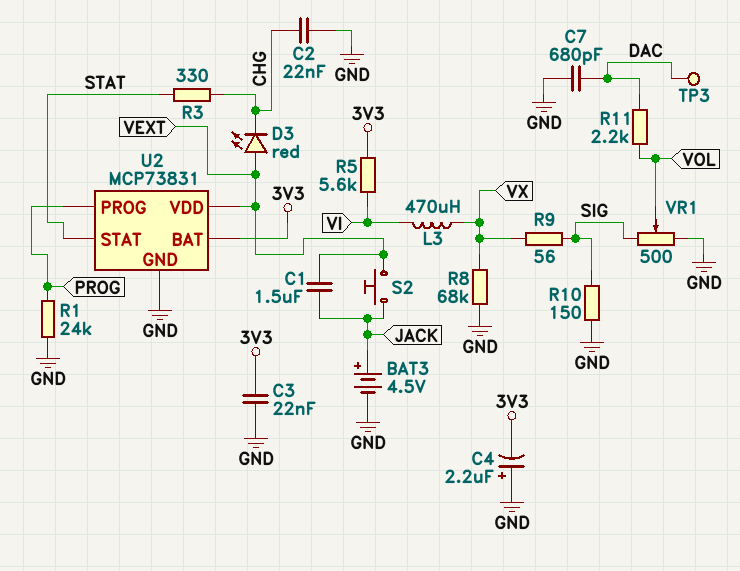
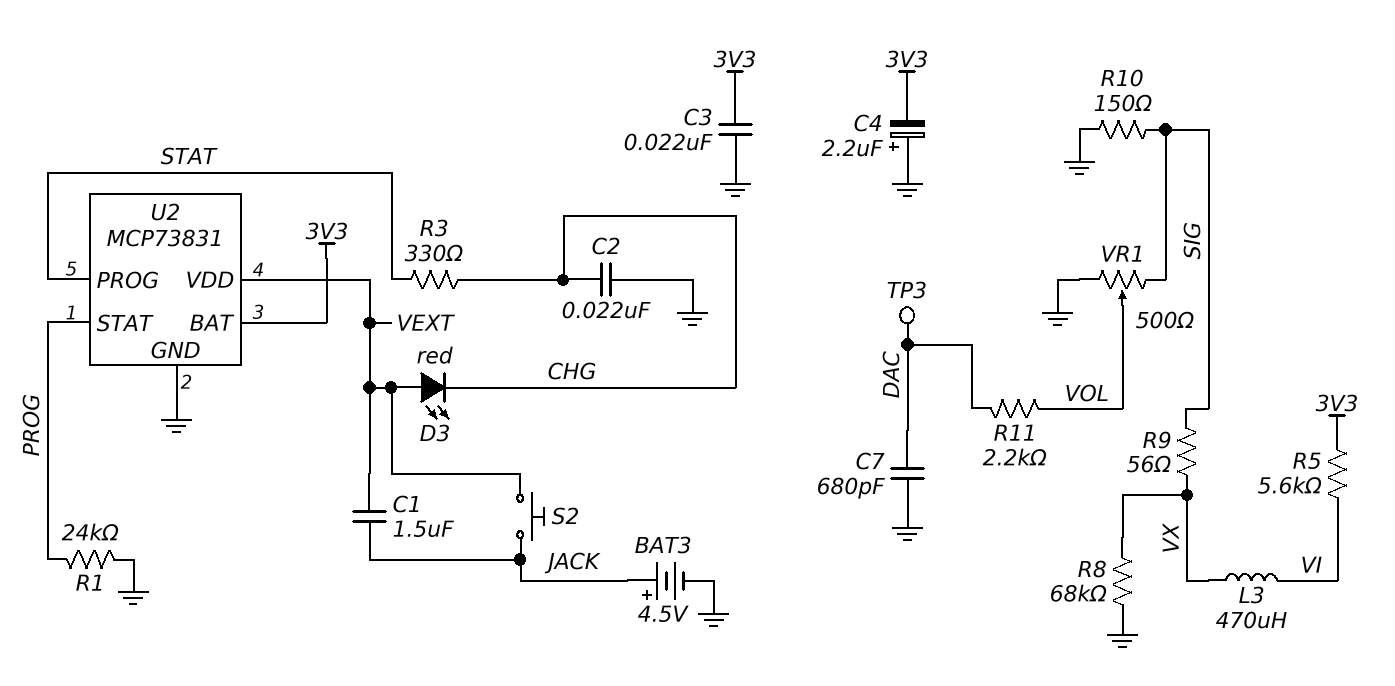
U2 pin PROG: PROG -> STAT
U2 pin STAT: STAT -> PROG

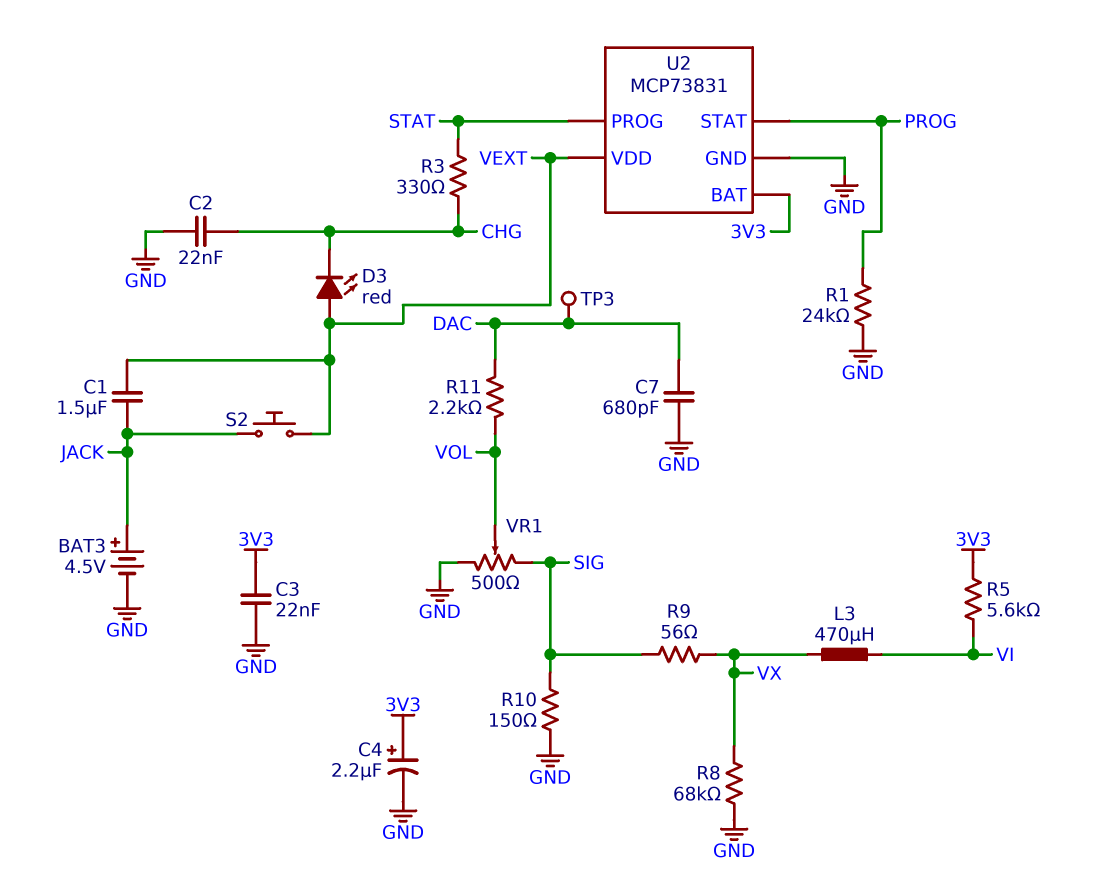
C4: 2.2uF (plus GND, minus 3V3) -> 2.2uF (plus 3V3, minus GND)

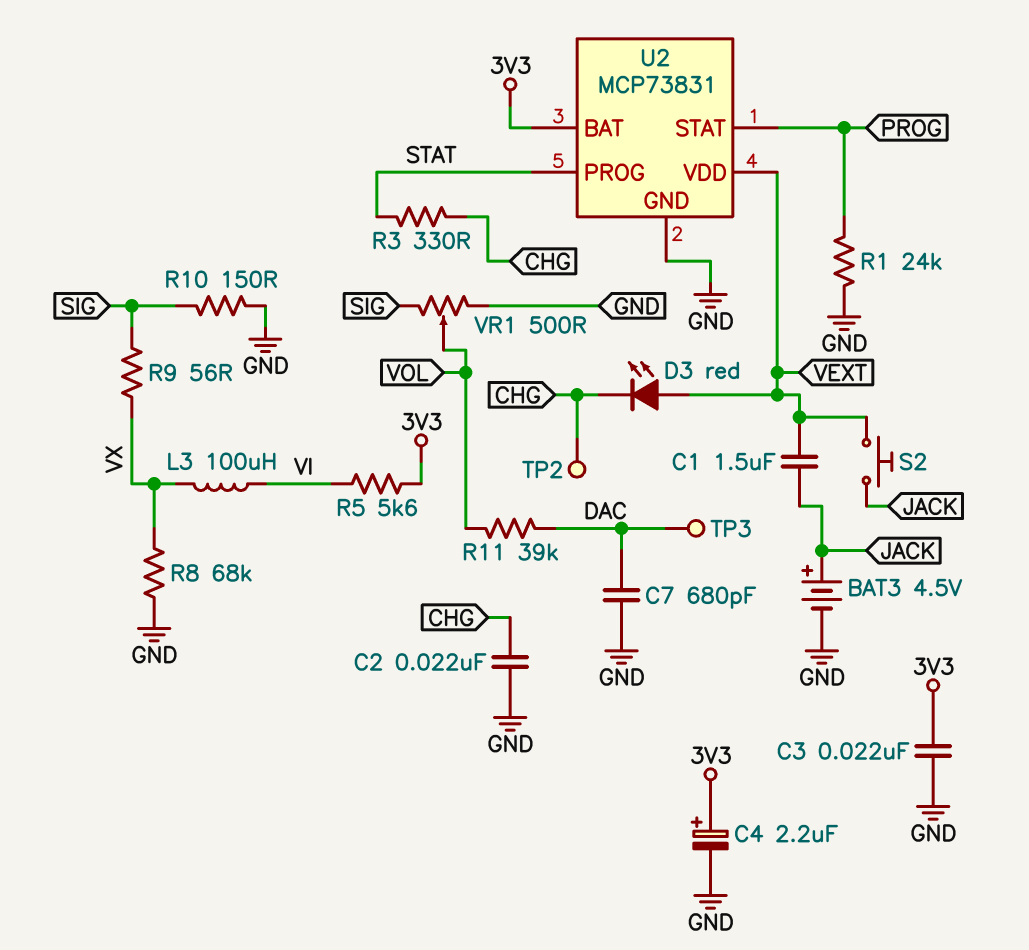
L3: 470uH (VI, VX) -> 100uH (VI, VX)
R11: 2.2k (DAC, VOL) -> 39k (DAC, VOL)
TP2: none -> test point (CHG)

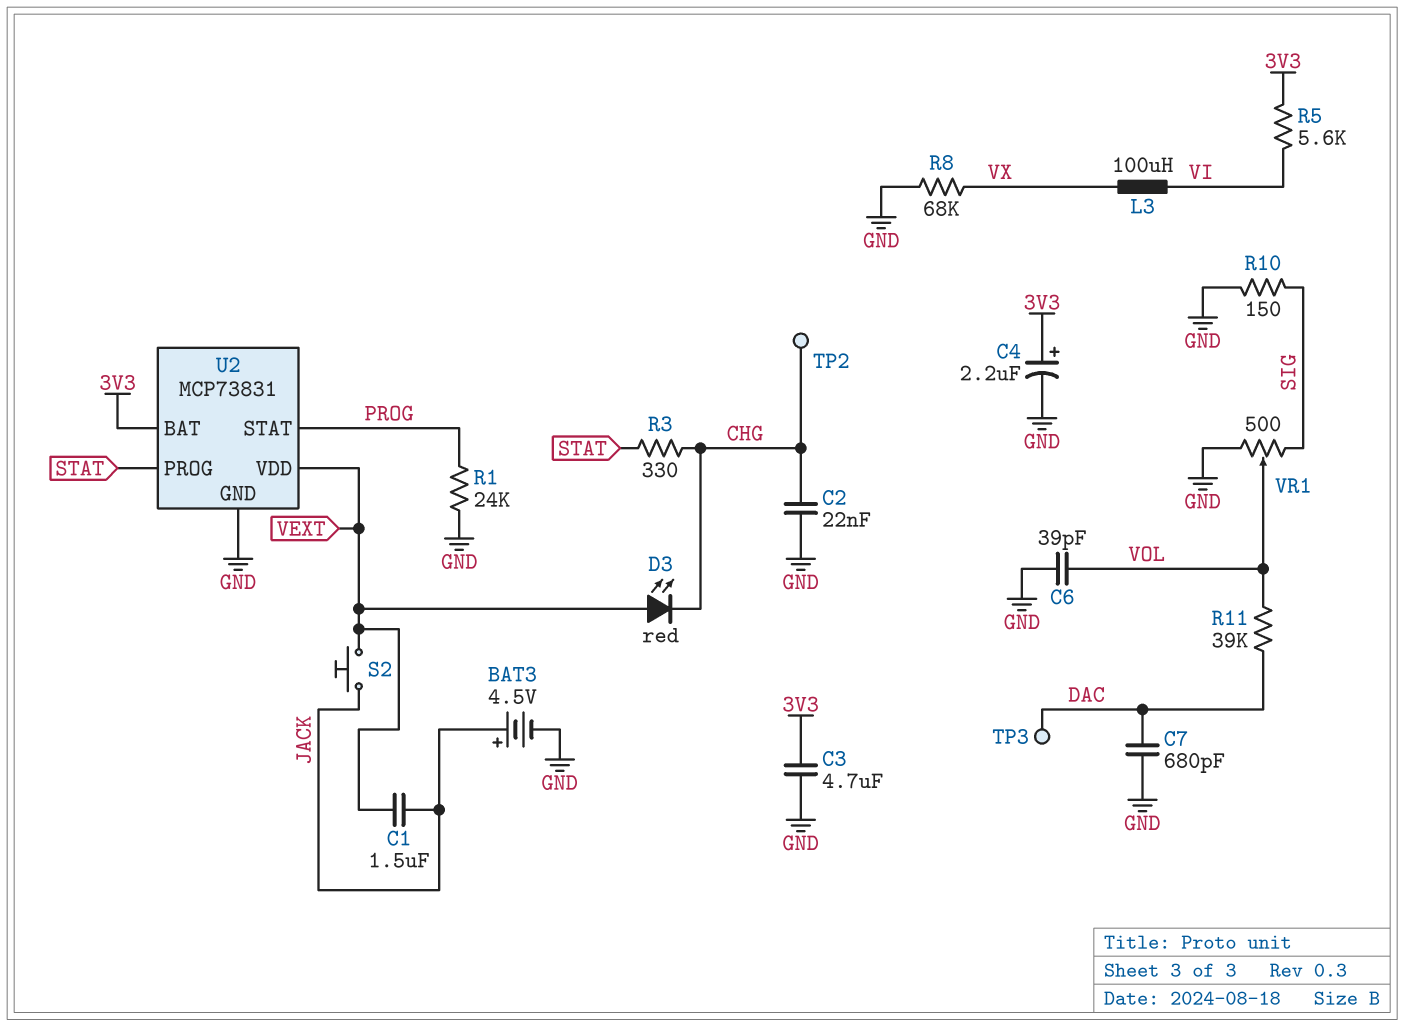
C3: 22nF (3V3, GND) -> 4.7uF (3V3, GND)
C6: none -> 39pF (GND, VOL)
R9: 56 (SIG, VX) -> none

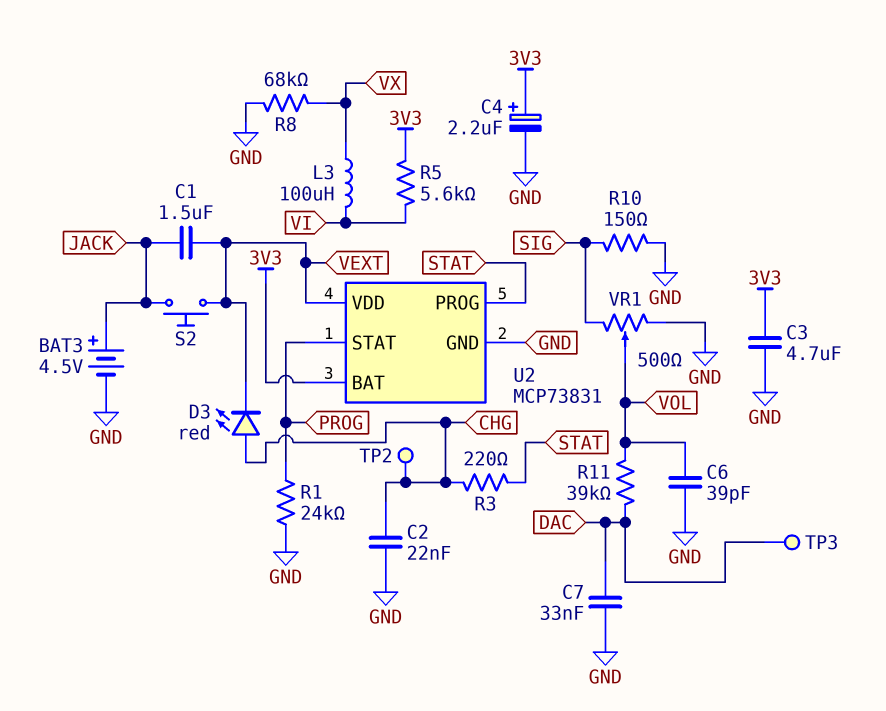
C7: 680pF (DAC, GND) -> 33nF (DAC, GND)
D3: LED red (A VEXT, K CHG) -> LED red (A CHG, K VEXT)
R3: 330 (CHG, STAT) -> 220 (CHG, STAT)

